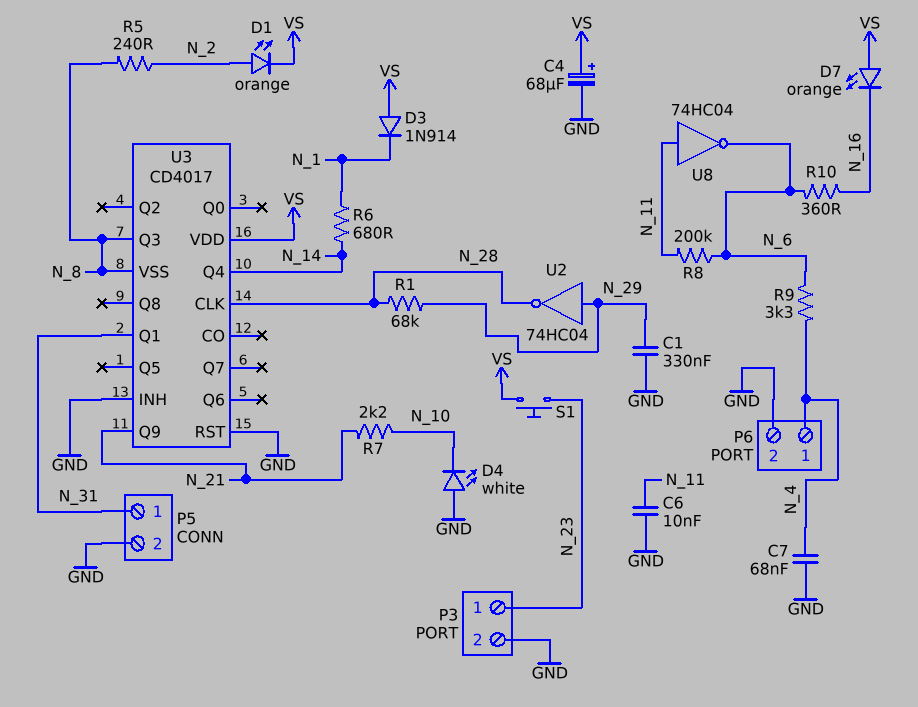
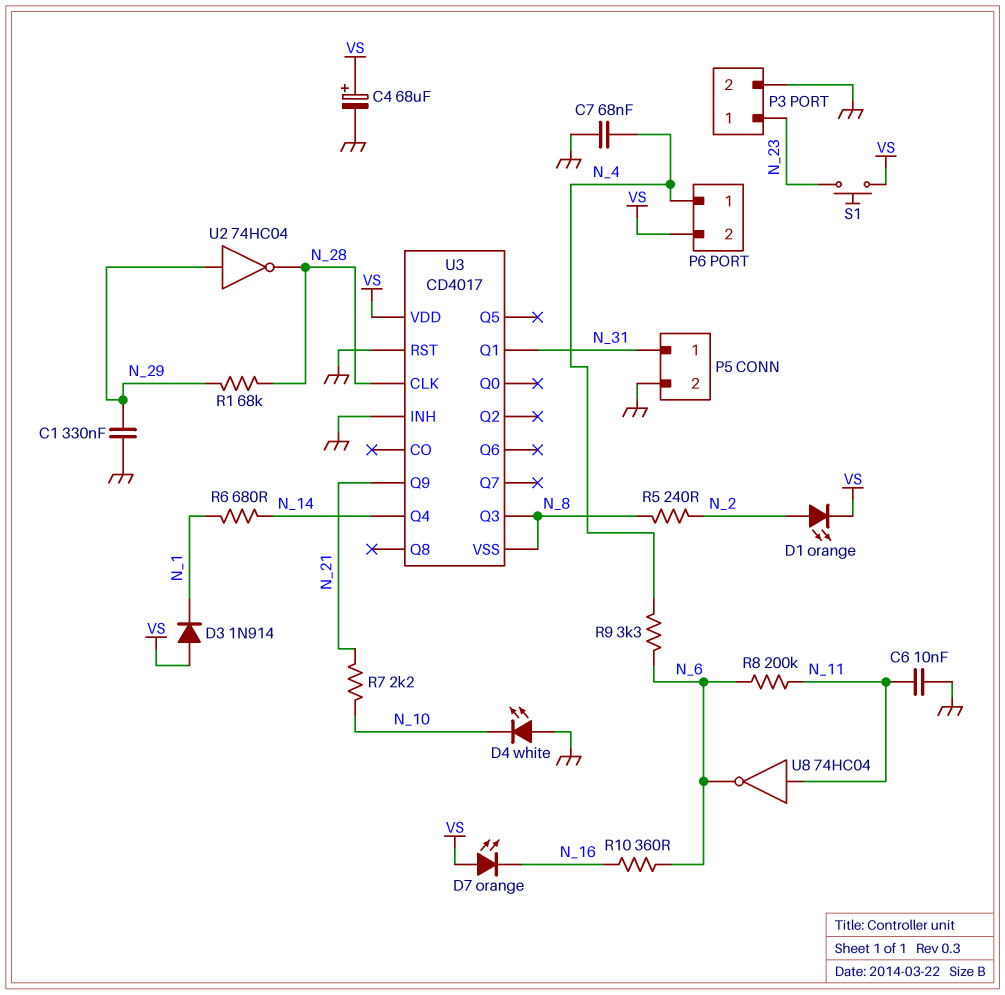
P6 pin 2: GND -> VS

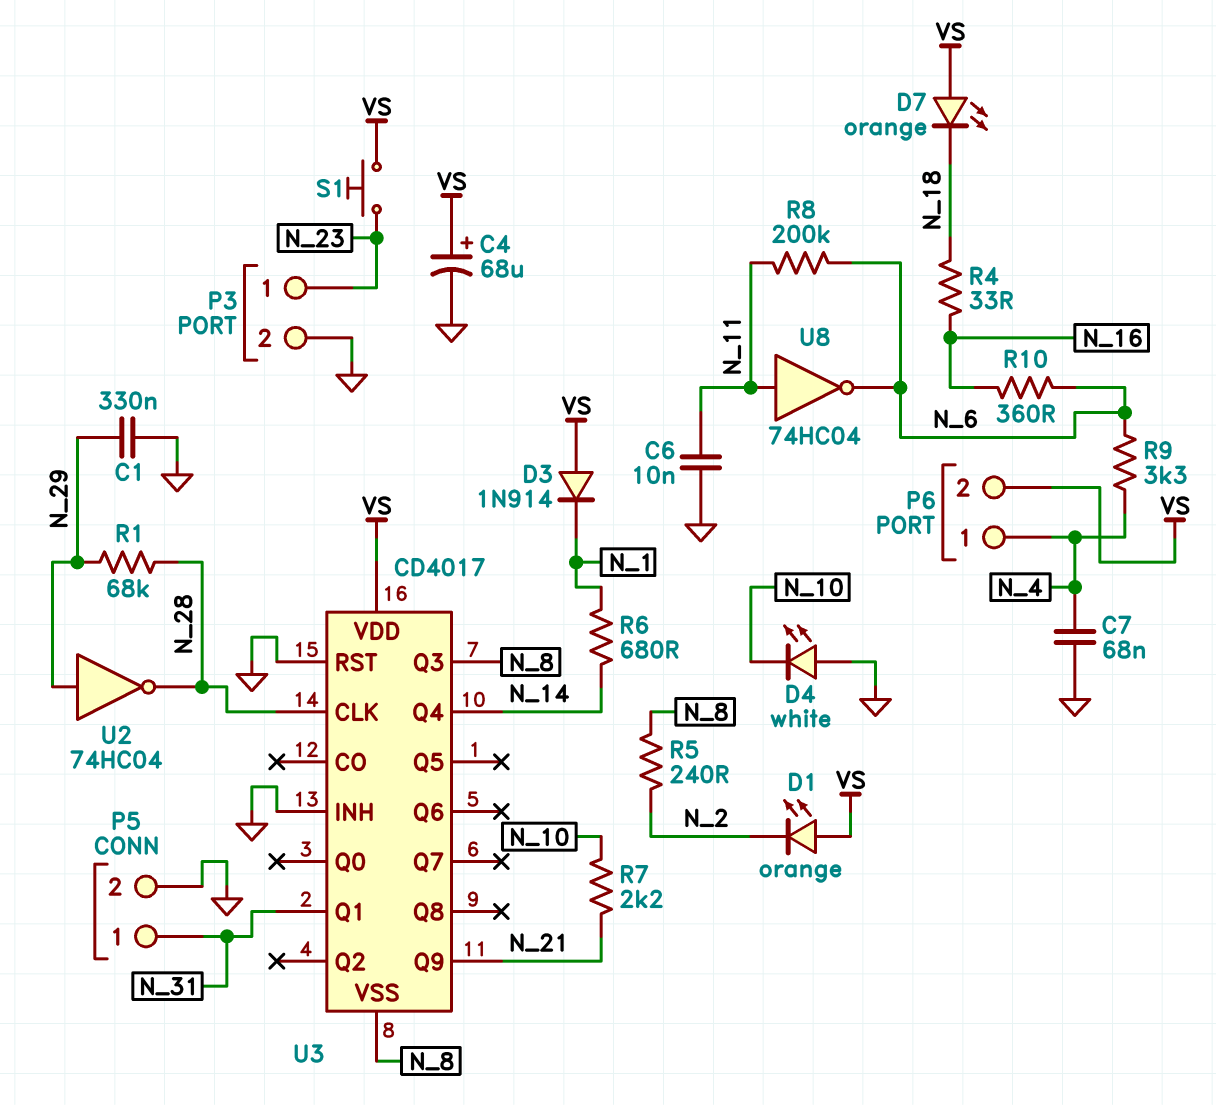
D1: LED orange (A N_2, K VS) -> LED orange (A VS, K N_2)
D7: LED orange (A VS, K N_16) -> LED orange (A VS, K N_18)
R4: none -> 33 (N_16, N_18)

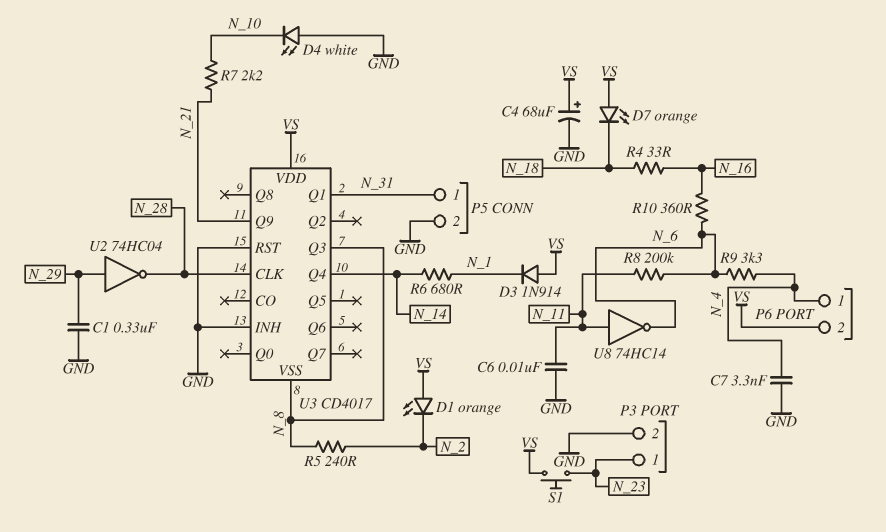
C7: 68nF (GND, N_4) -> 3.3nF (GND, N_4)
R1: 68k (N_28, N_29) -> none
U8: NOT 74HC04 (in N_11, out N_6) -> NOT 74HC14 (in N_11, out N_6)

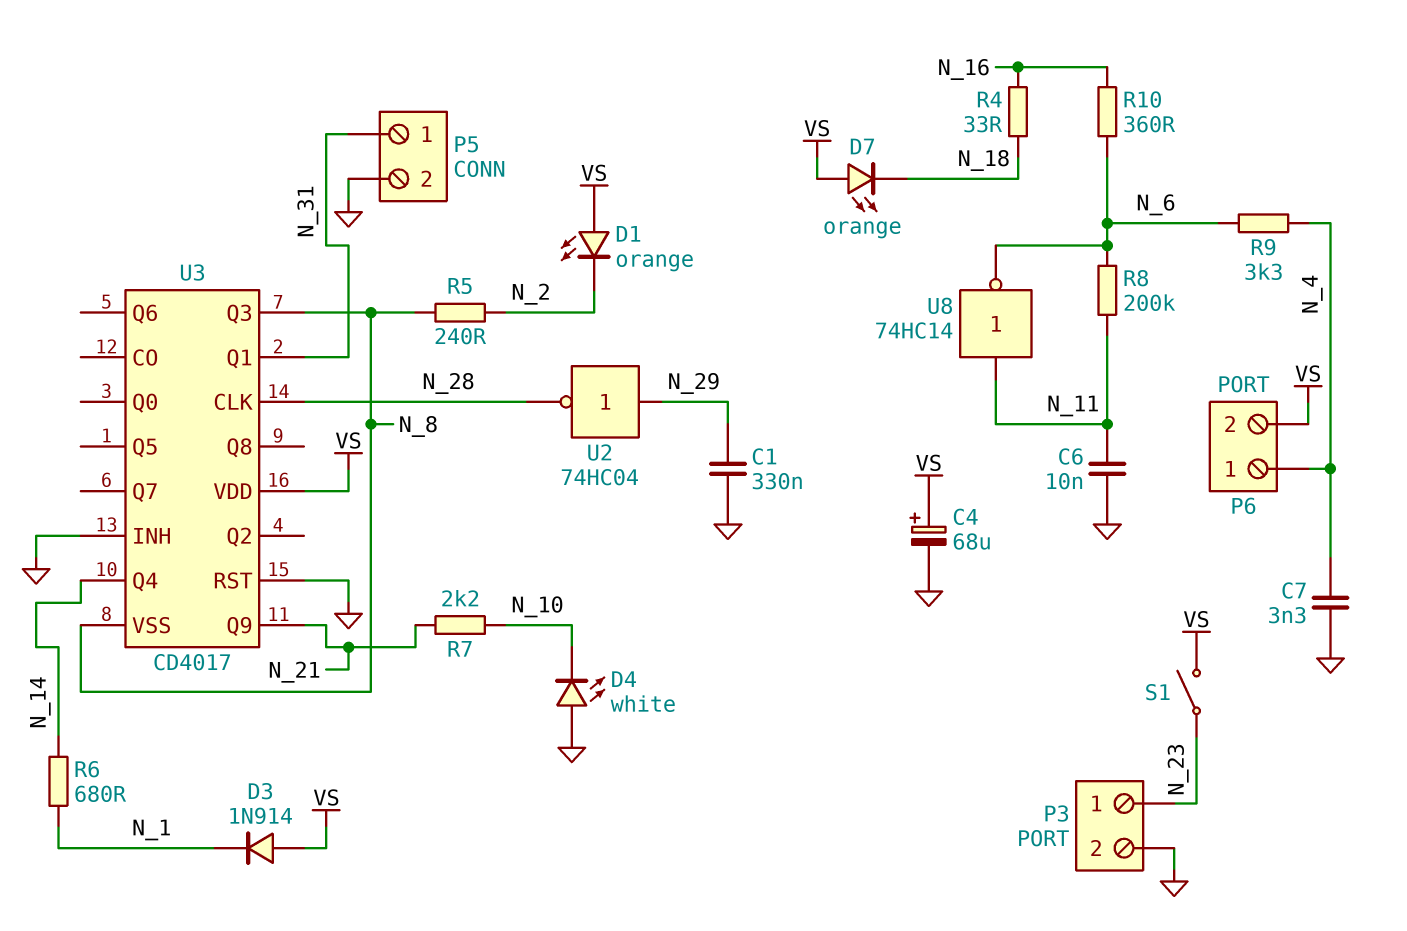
S1: button (N_23, VS) -> switch (N_23, VS)

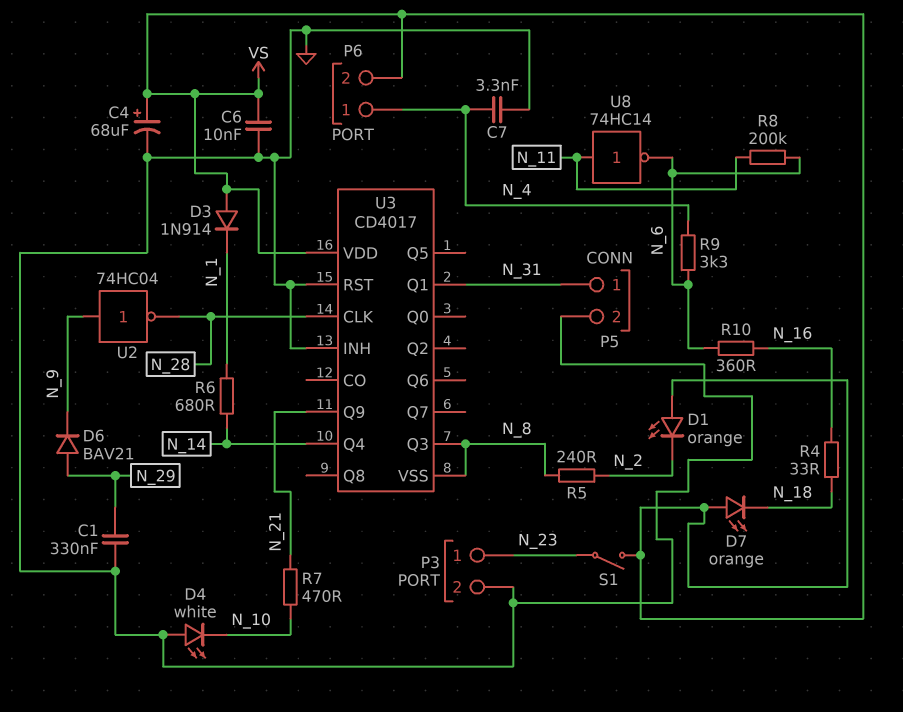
C6: 10nF (GND, N_11) -> 10nF (GND, VS)
D6: none -> diode BAV21 (A N_29, K N_9)
R7: 2.2k (N_10, N_21) -> 470 (N_10, N_21)
U2: NOT 74HC04 (in N_29, out N_28) -> NOT 74HC04 (in N_9, out N_28)

